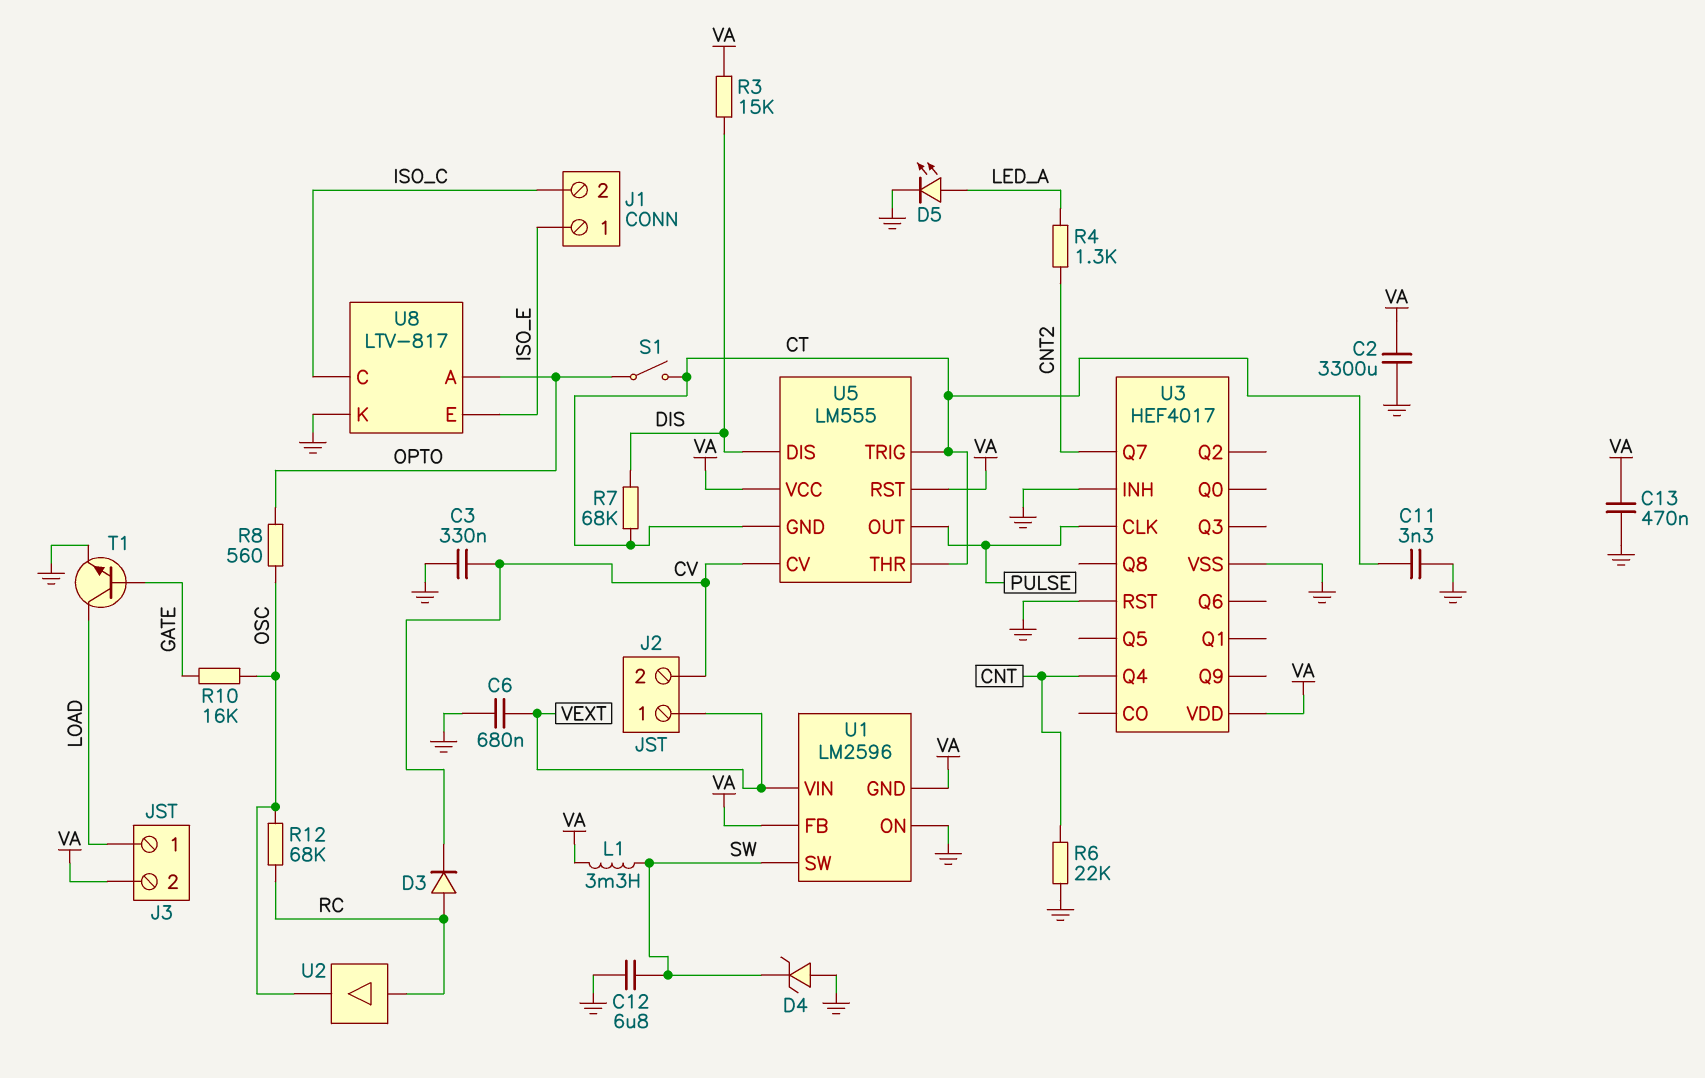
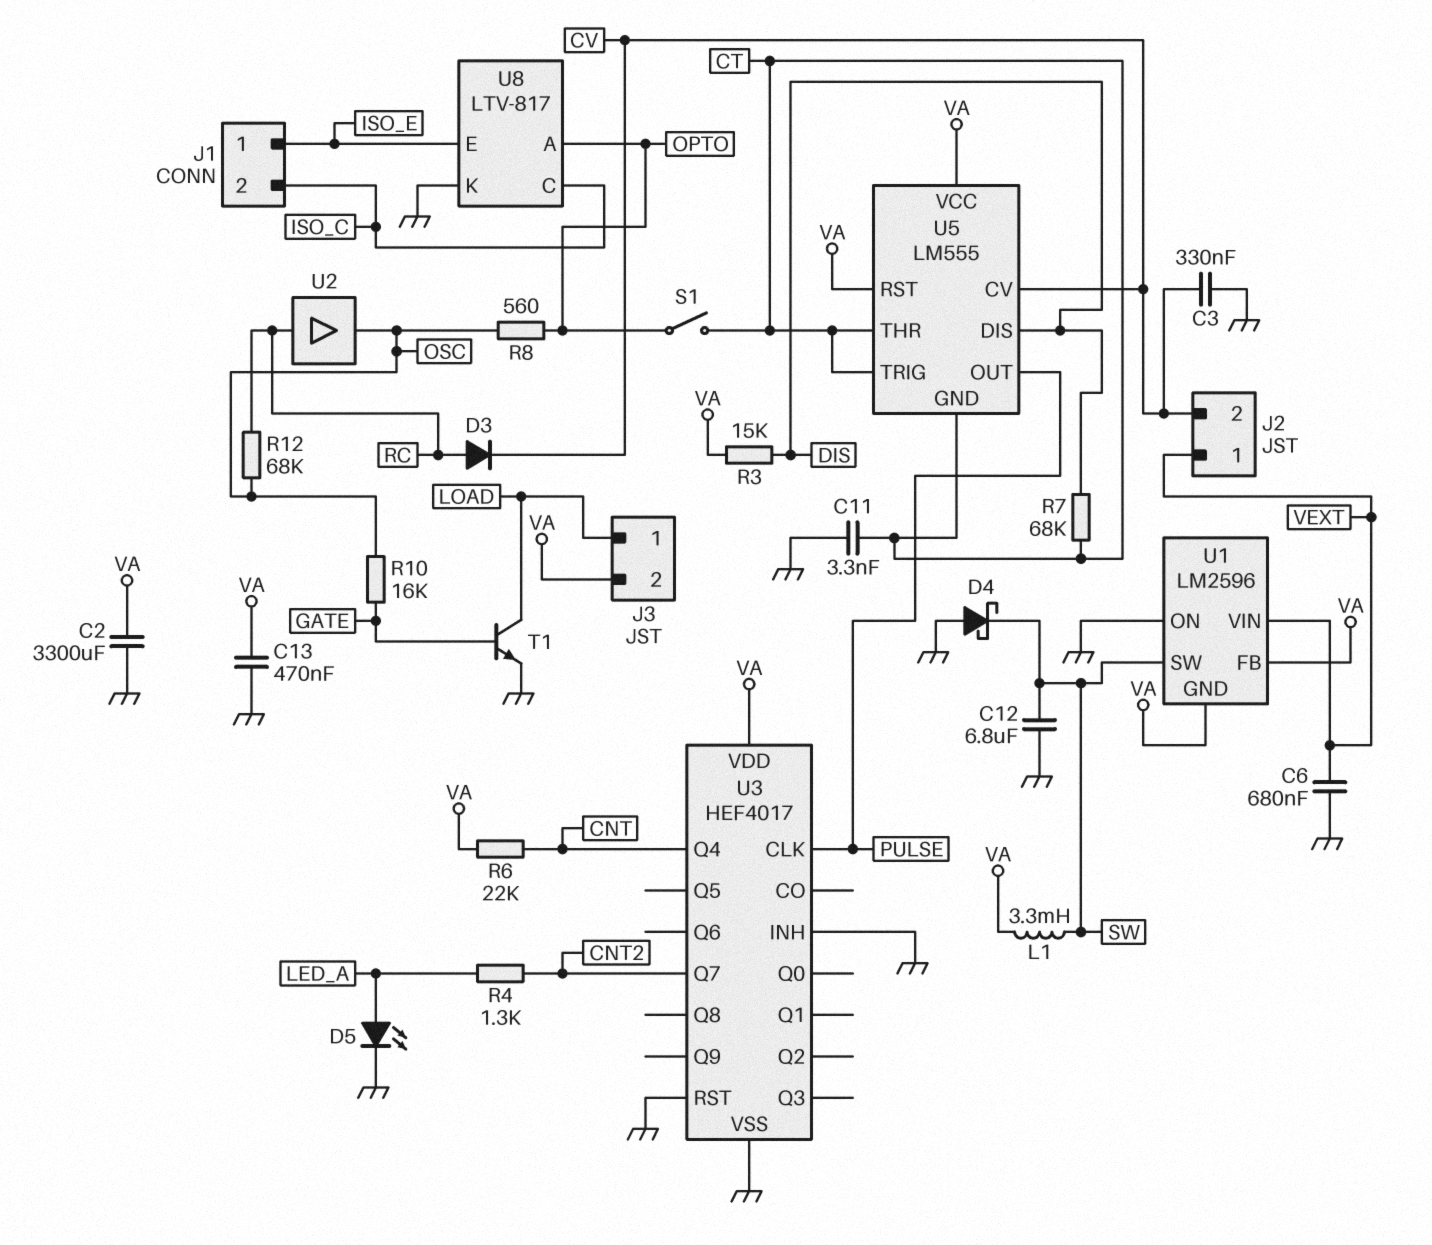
D4: zener (A GND, K SW) -> schottky (A GND, K SW)
R6: 22k (CNT, GND) -> 22k (CNT, VA)

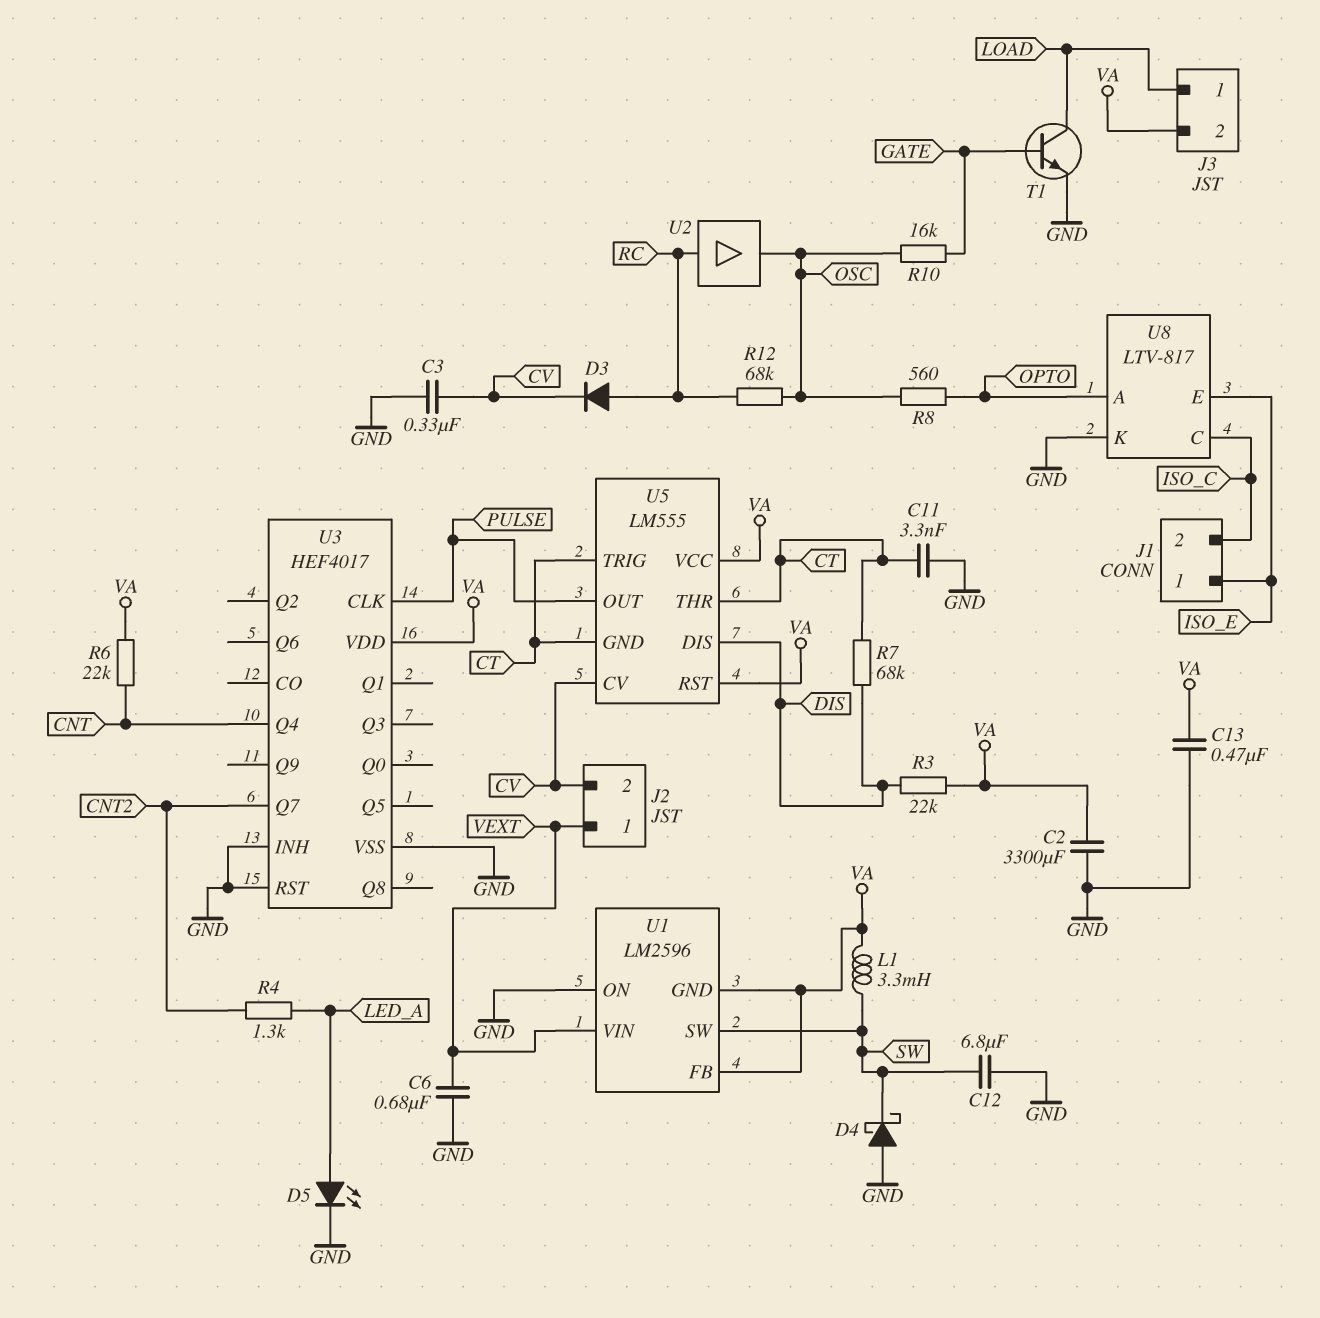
R3: 15k (DIS, VA) -> 22k (DIS, VA)
S1: switch (CT, OPTO) -> none

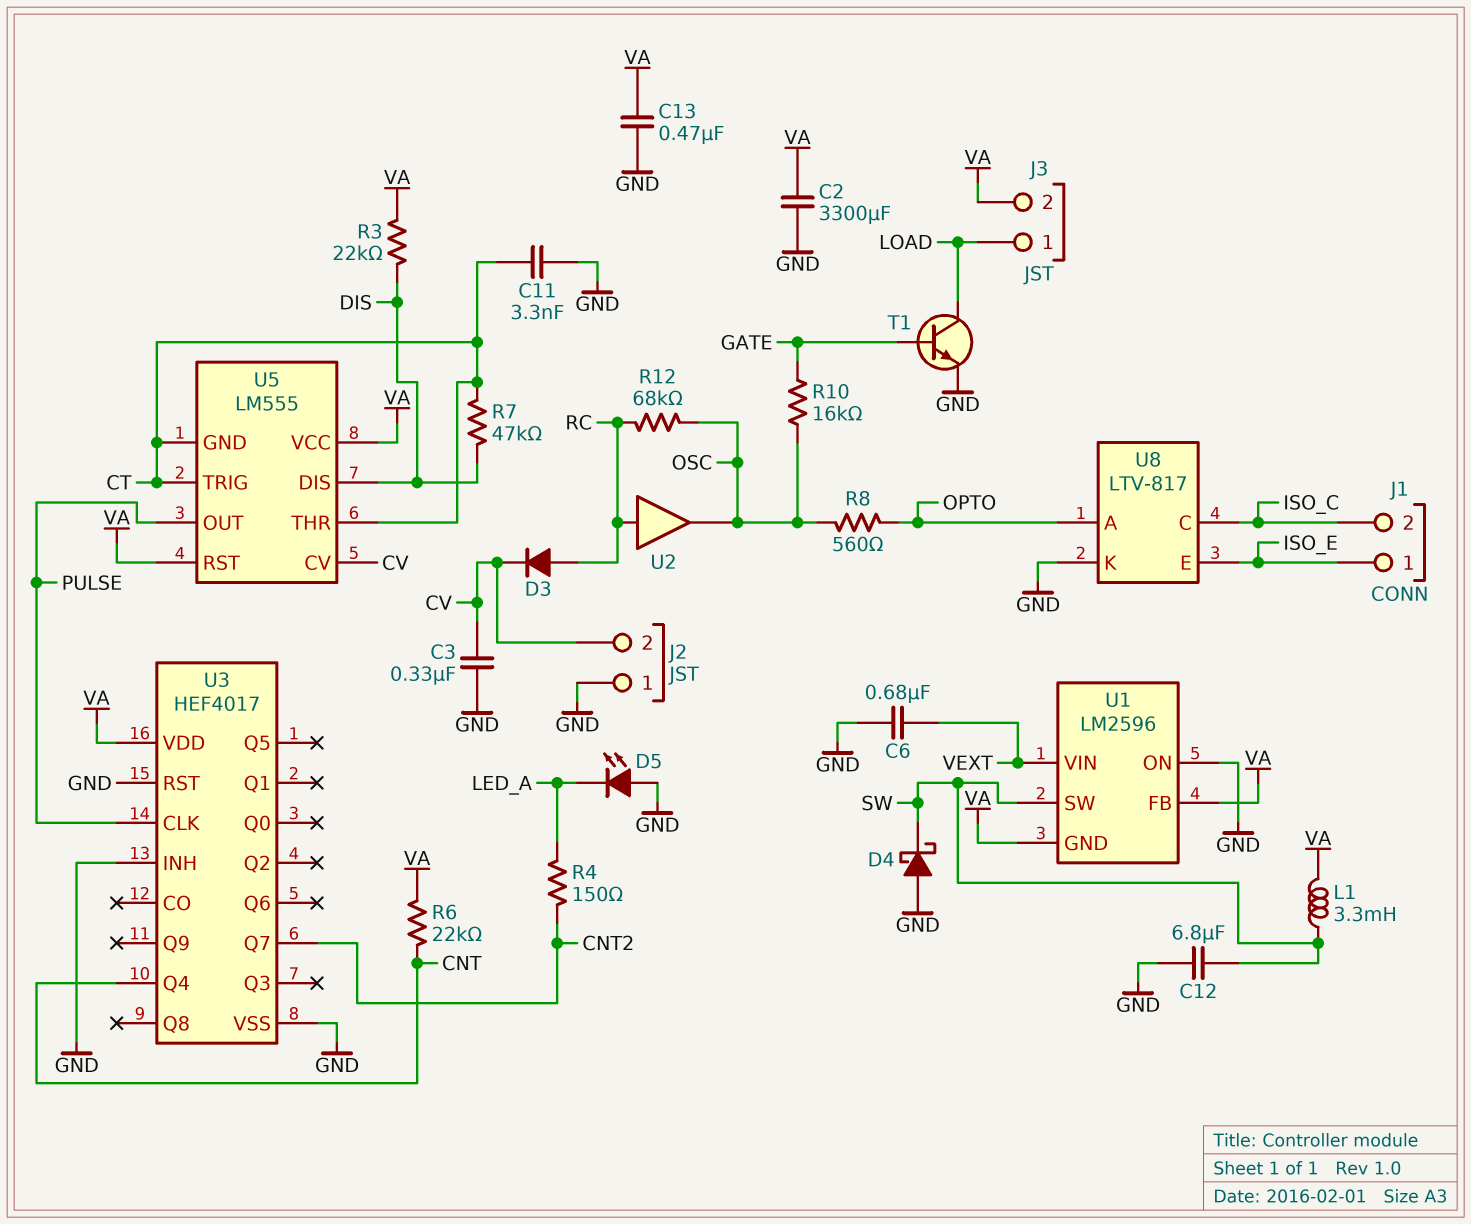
D5: LED (A LED_A, K GND) -> LED (A GND, K LED_A)
J2 pin 1: VEXT -> GND
R4: 1.3k (CNT2, LED_A) -> 150 (CNT2, LED_A)
R7: 68k (CT, DIS) -> 47k (CT, DIS)

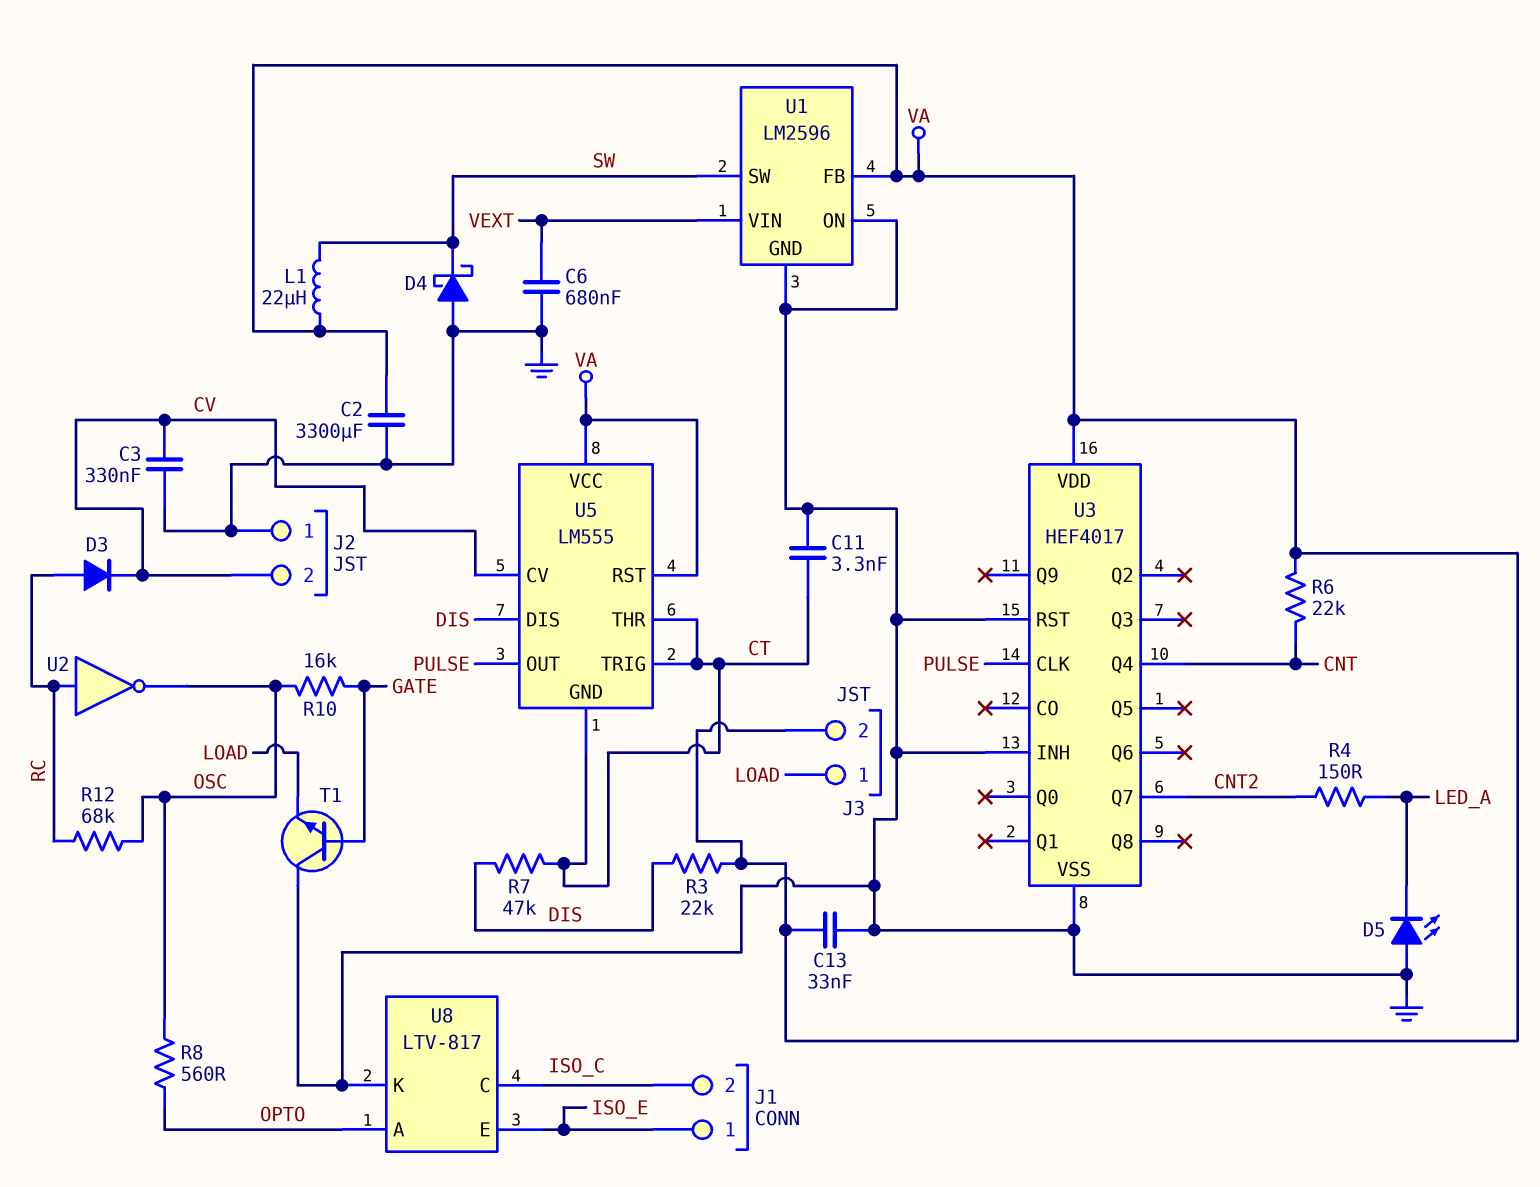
C12: 6.8uF (GND, SW) -> none
C13: 470nF (GND, VA) -> 33nF (GND, VA)
L1: 3.3mH (SW, VA) -> 22uH (SW, VA)
T1: NPN (B GATE, C LOAD, E GND) -> NPN (B GATE, C GND, E LOAD)
U1 pin GND: VA -> GND
U2: buffer (in RC, out OSC) -> NOT (in RC, out OSC)

